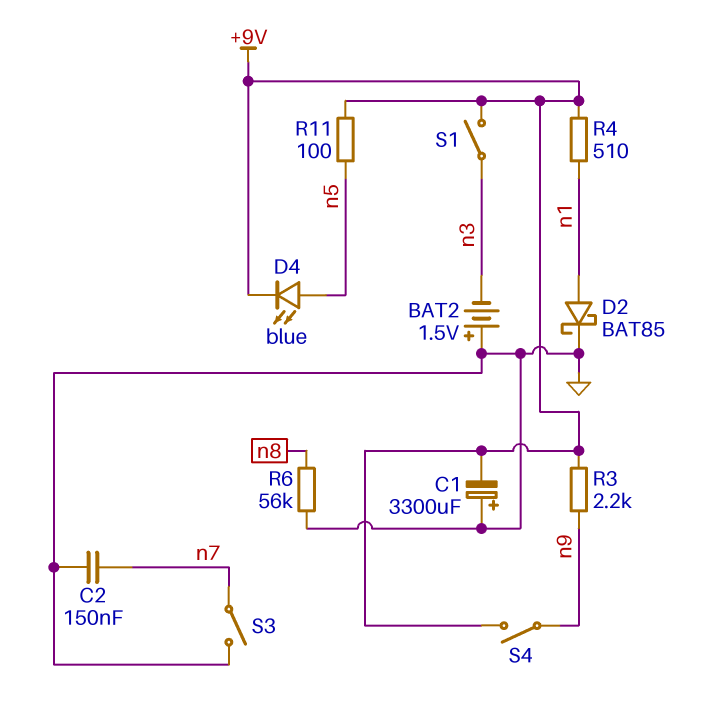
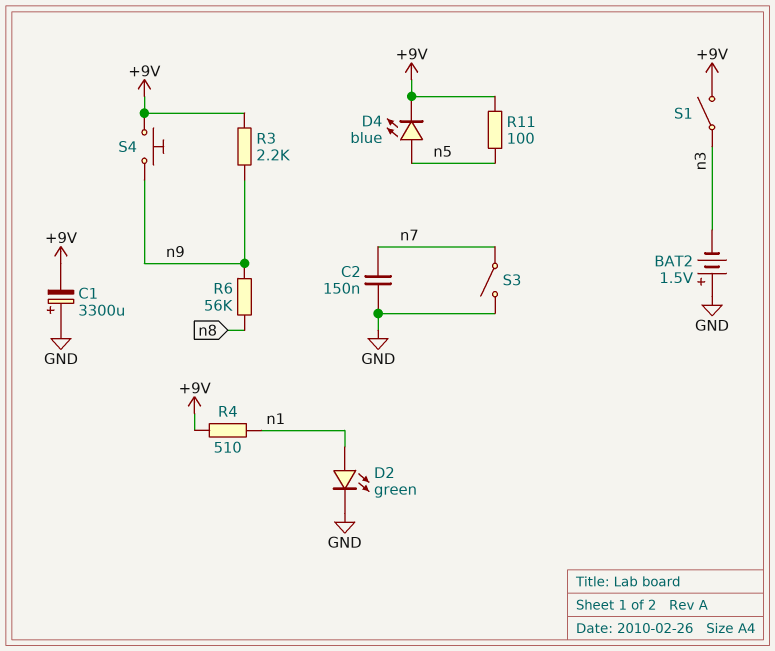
D2: schottky BAT85 (A n1, K GND) -> LED green (A n1, K GND)
R6: 56k (GND, n8) -> 56k (n8, n9)
S4: switch (+9V, n9) -> button (+9V, n9)

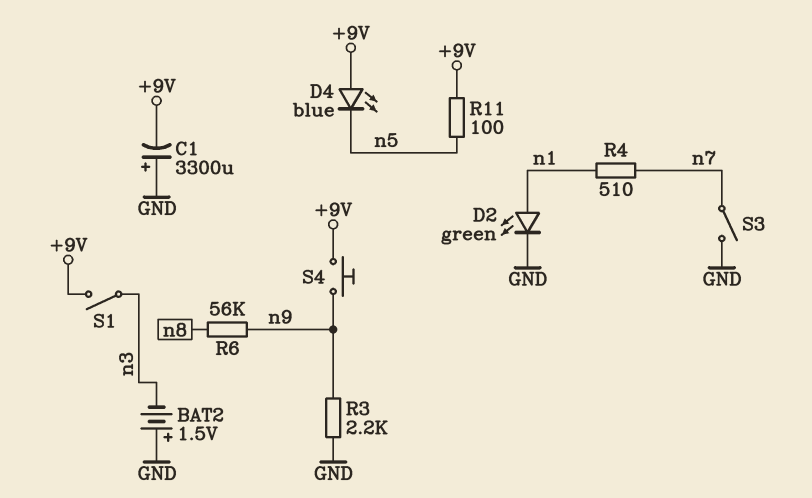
C2: 150nF (GND, n7) -> none
D4: LED blue (A n5, K +9V) -> LED blue (A +9V, K n5)
R3: 2.2k (+9V, n9) -> 2.2k (GND, n9)
R4: 510 (+9V, n1) -> 510 (n1, n7)

